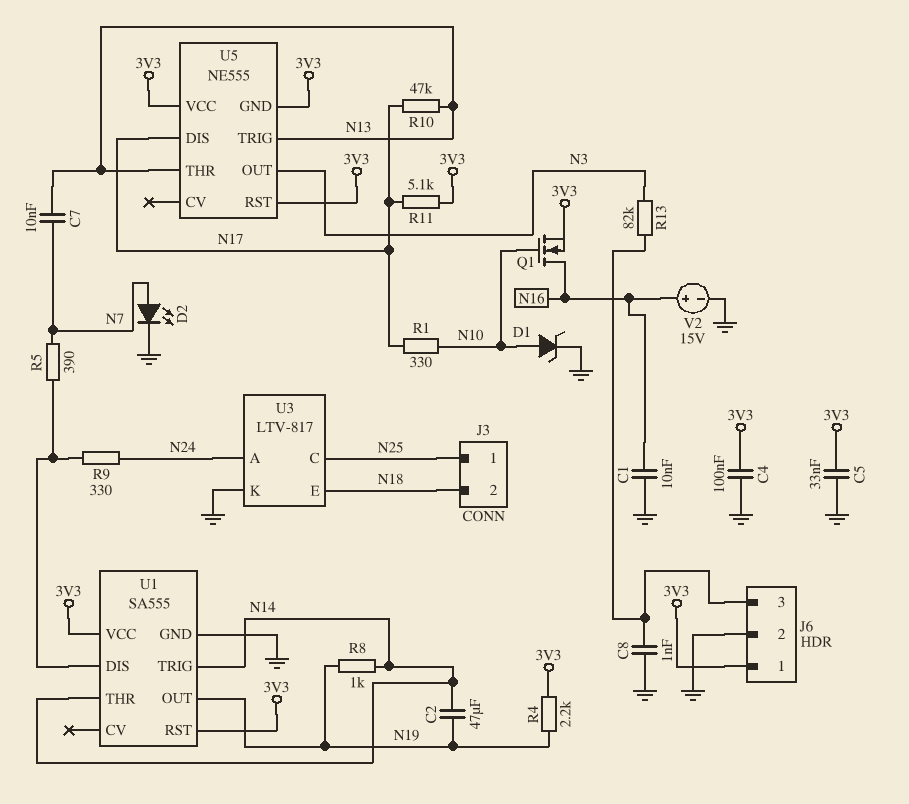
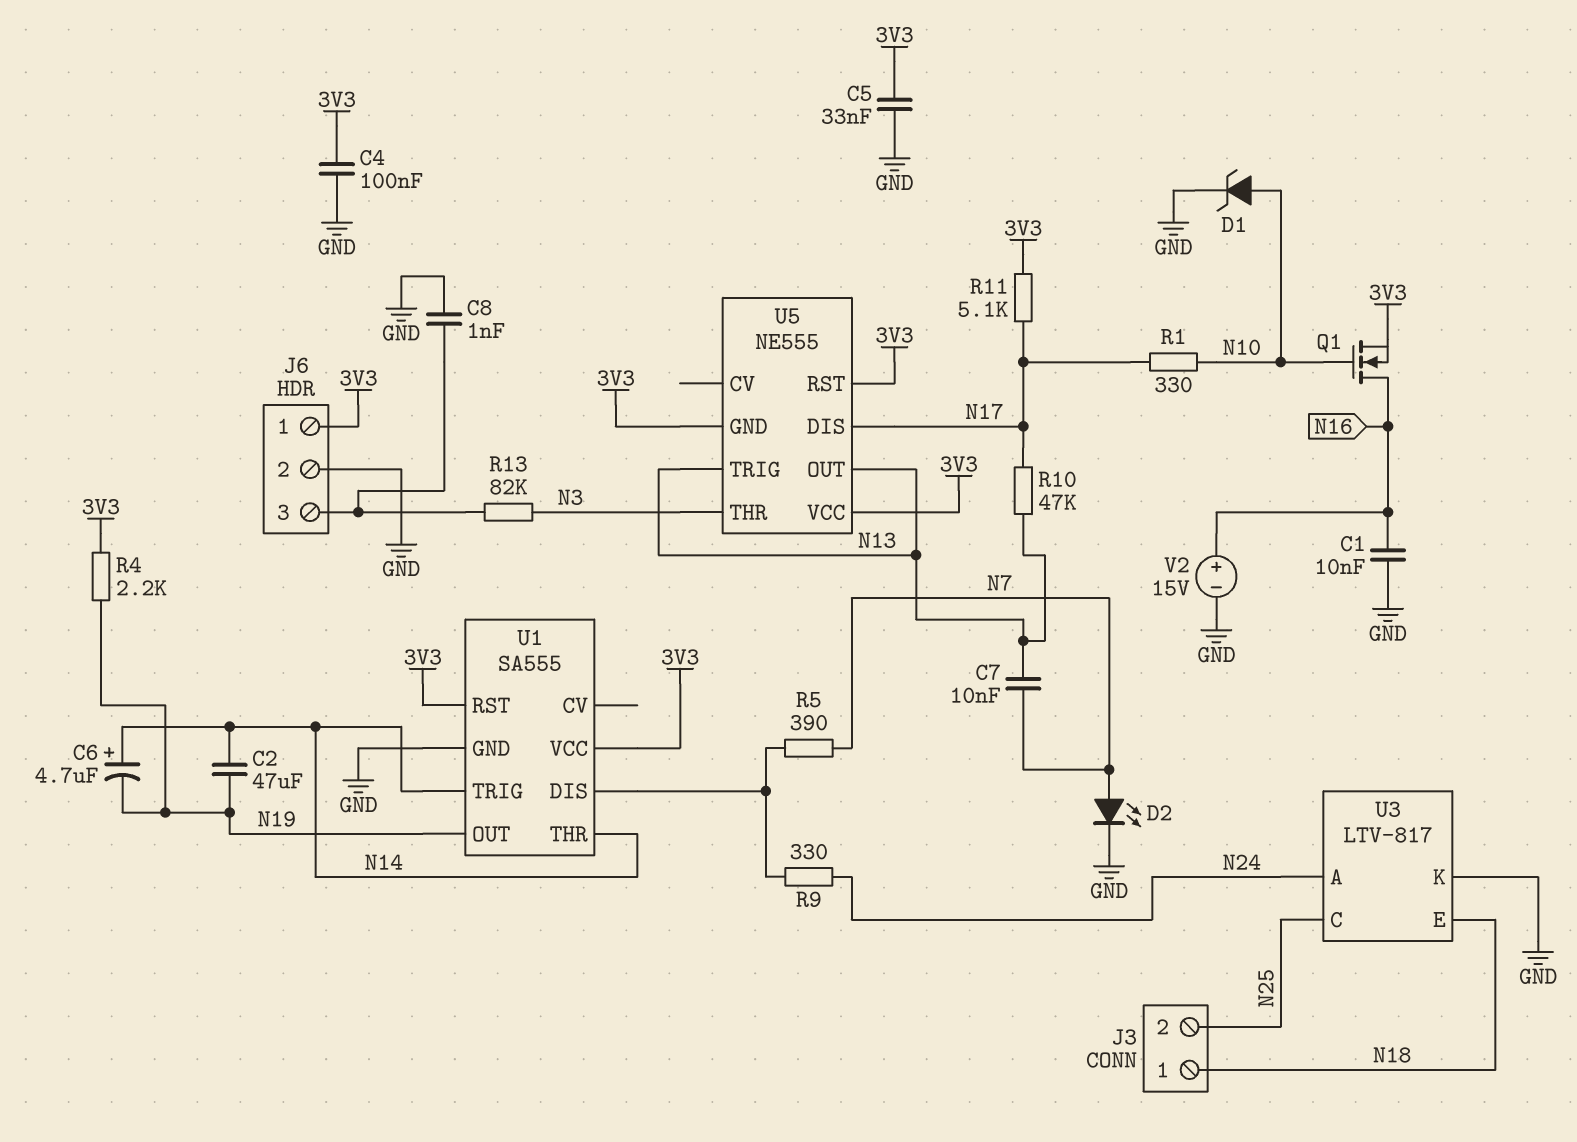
C6: none -> 4.7uF (plus N14, minus N19)
J3 pin 1: N25 -> N18
J3 pin 2: N18 -> N25
R8: 1k (N14, N19) -> none
U5 pin OUT: N3 -> N13
U5 pin THR: N13 -> N3

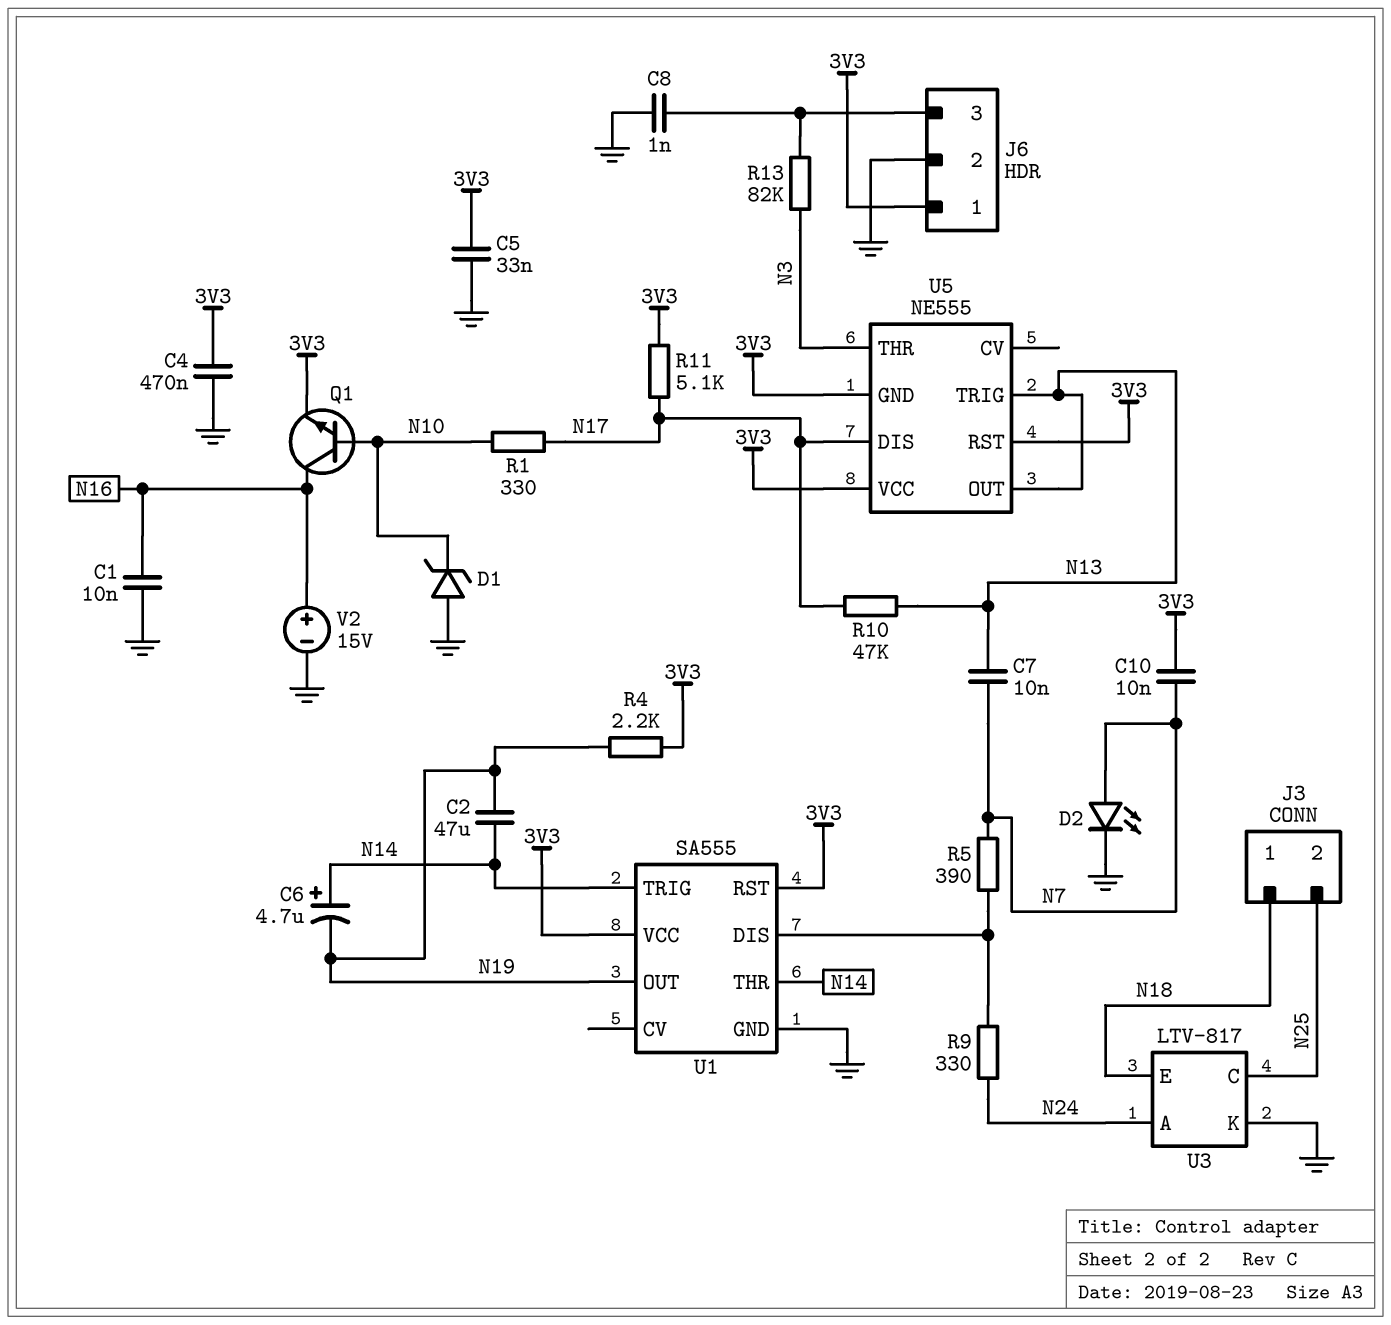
C4: 100nF (3V3, GND) -> 470nF (3V3, GND)
C10: none -> 10nF (3V3, N7)
D1: zener (A N10, K GND) -> zener (A GND, K N10)
Q1: NMOS (G N10, D N16, S 3V3) -> NPN (B N10, C N16, E 3V3)

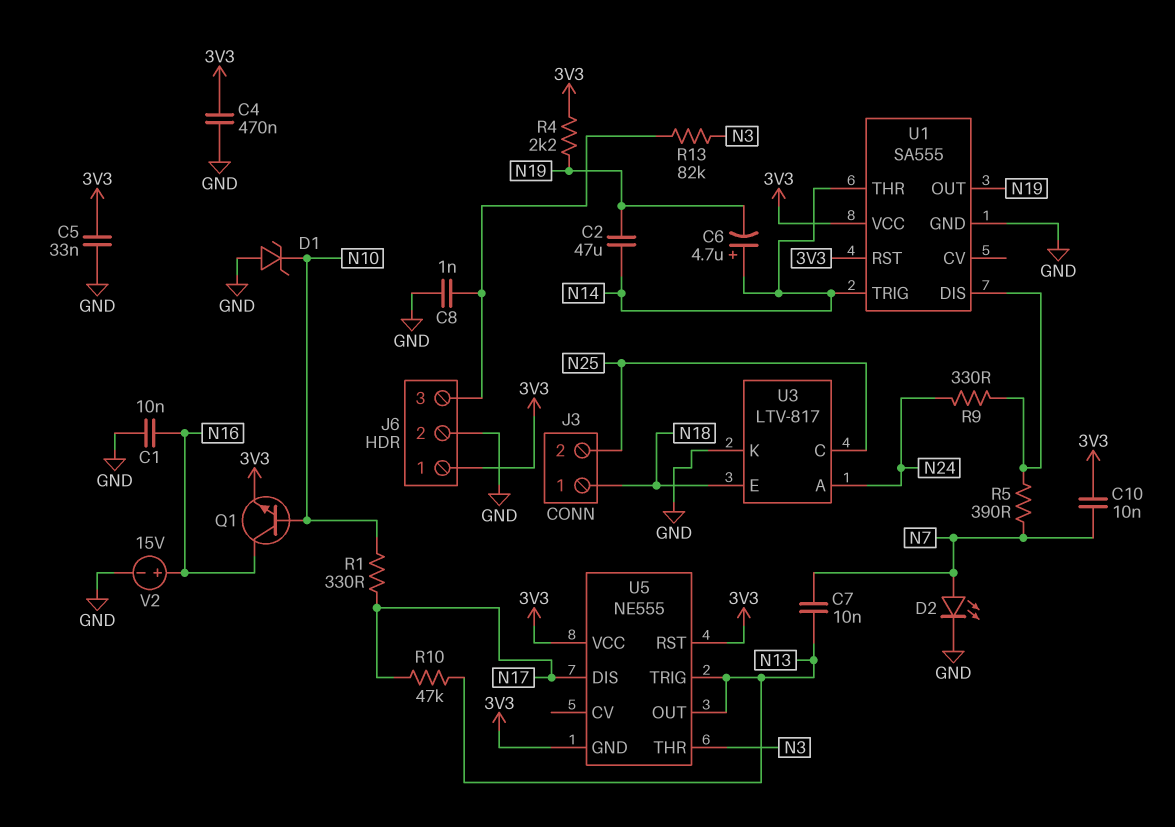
R11: 5.1k (3V3, N17) -> none

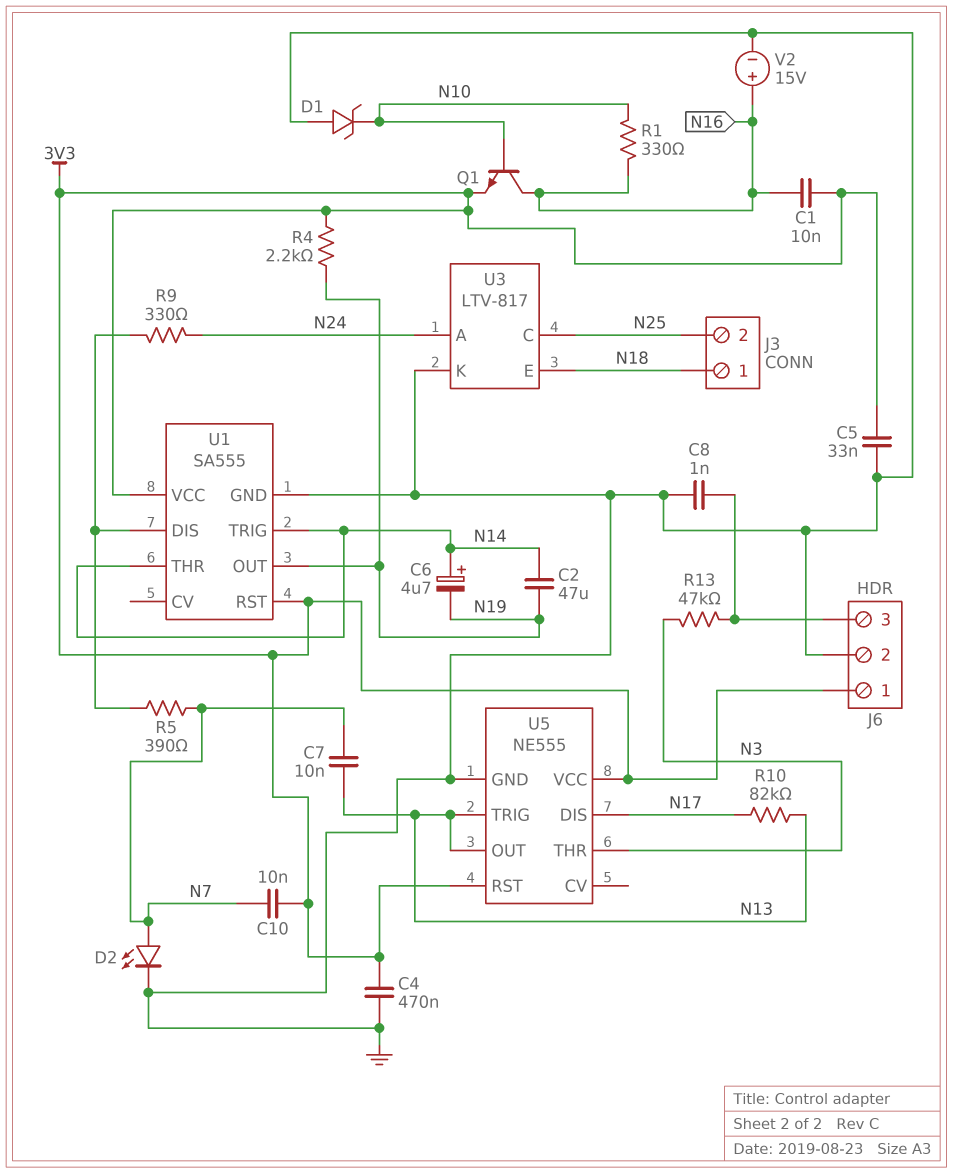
C1: 10nF (GND, N16) -> 10nF (3V3, N16)
R1: 330 (N10, N17) -> 330 (N10, N16)
R10: 47k (N13, N17) -> 82k (N13, N17)
R13: 82k (J6/3, N3) -> 47k (J6/3, N3)
U5 pin GND: 3V3 -> GND

